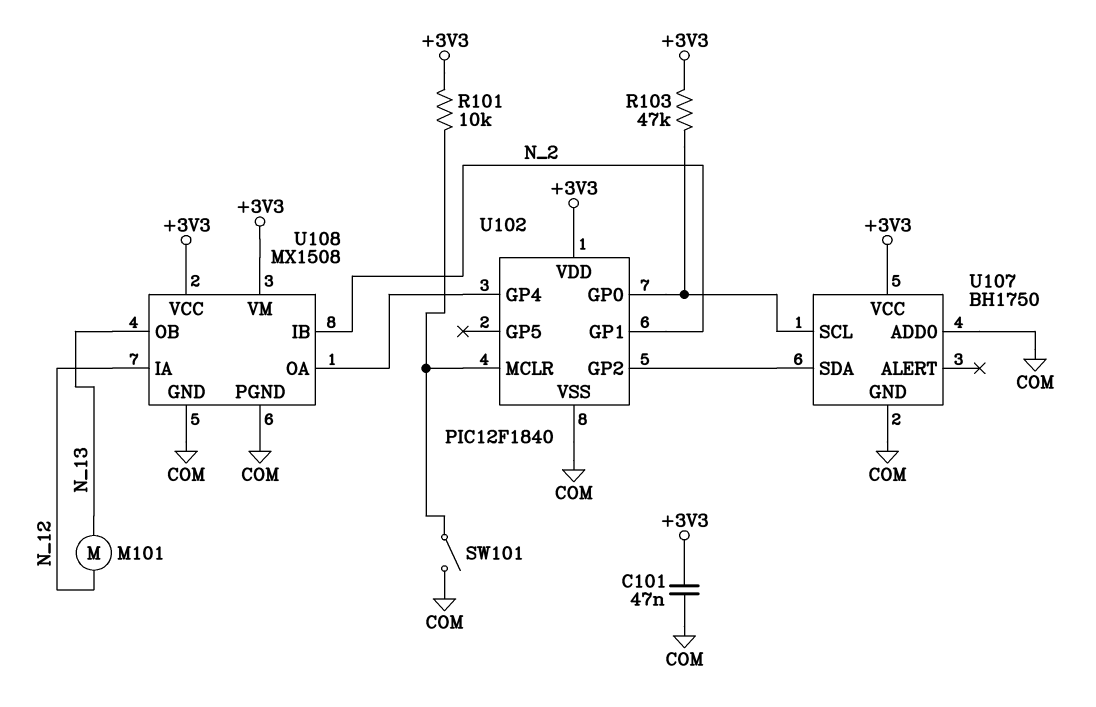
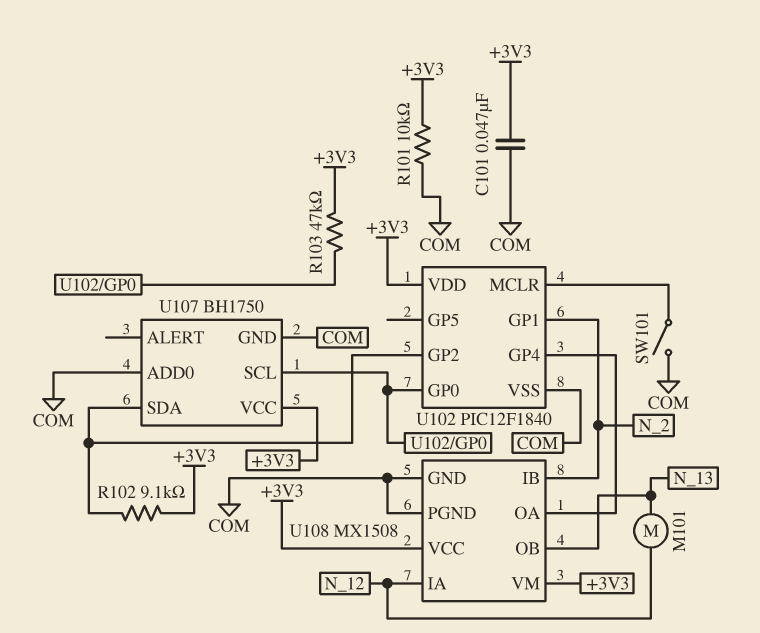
R101: 10k (+3V3, U102/MCLR) -> 10k (+3V3, COM)
R102: none -> 9.1k (+3V3, U102/GP2)

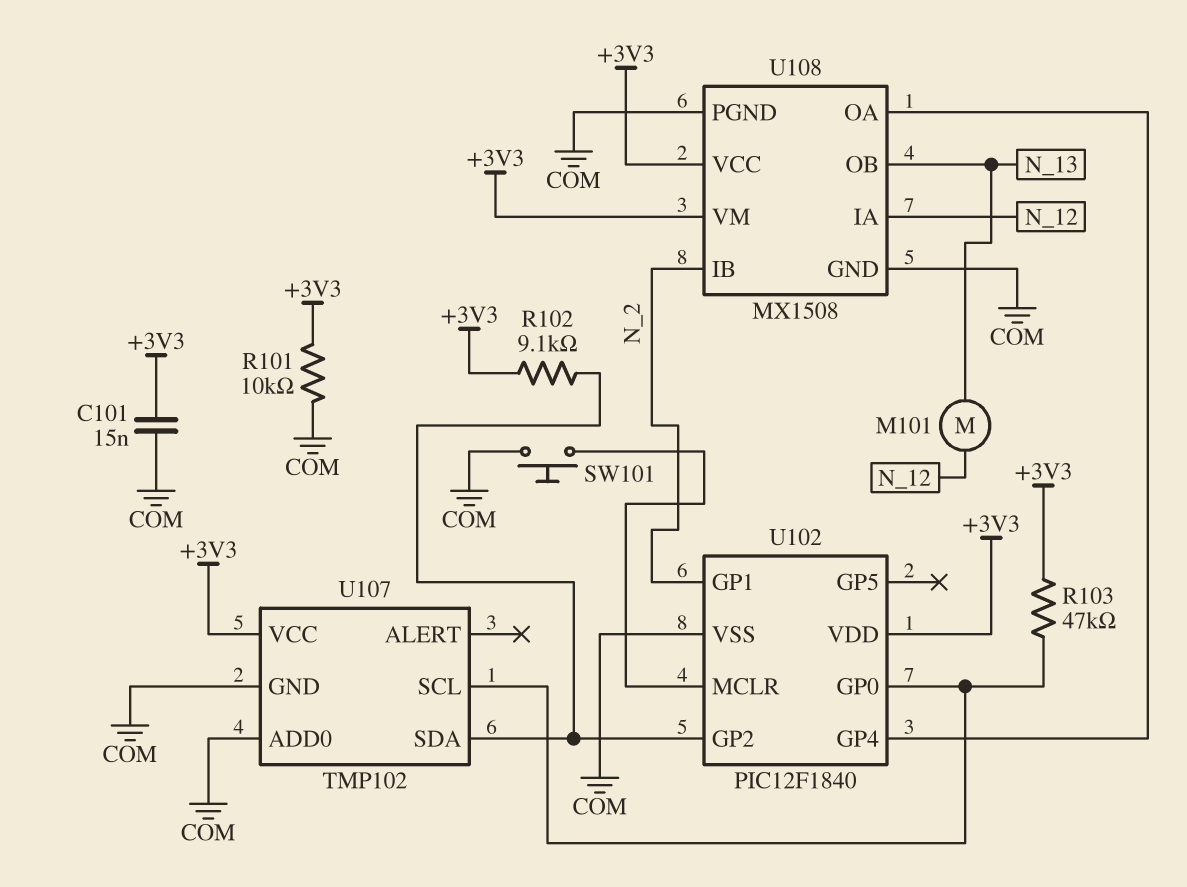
C101: 47nF (+3V3, COM) -> 15nF (+3V3, COM)
SW101: switch (COM, U102/MCLR) -> button (COM, U102/MCLR)
U107: BH1750 -> TMP102

